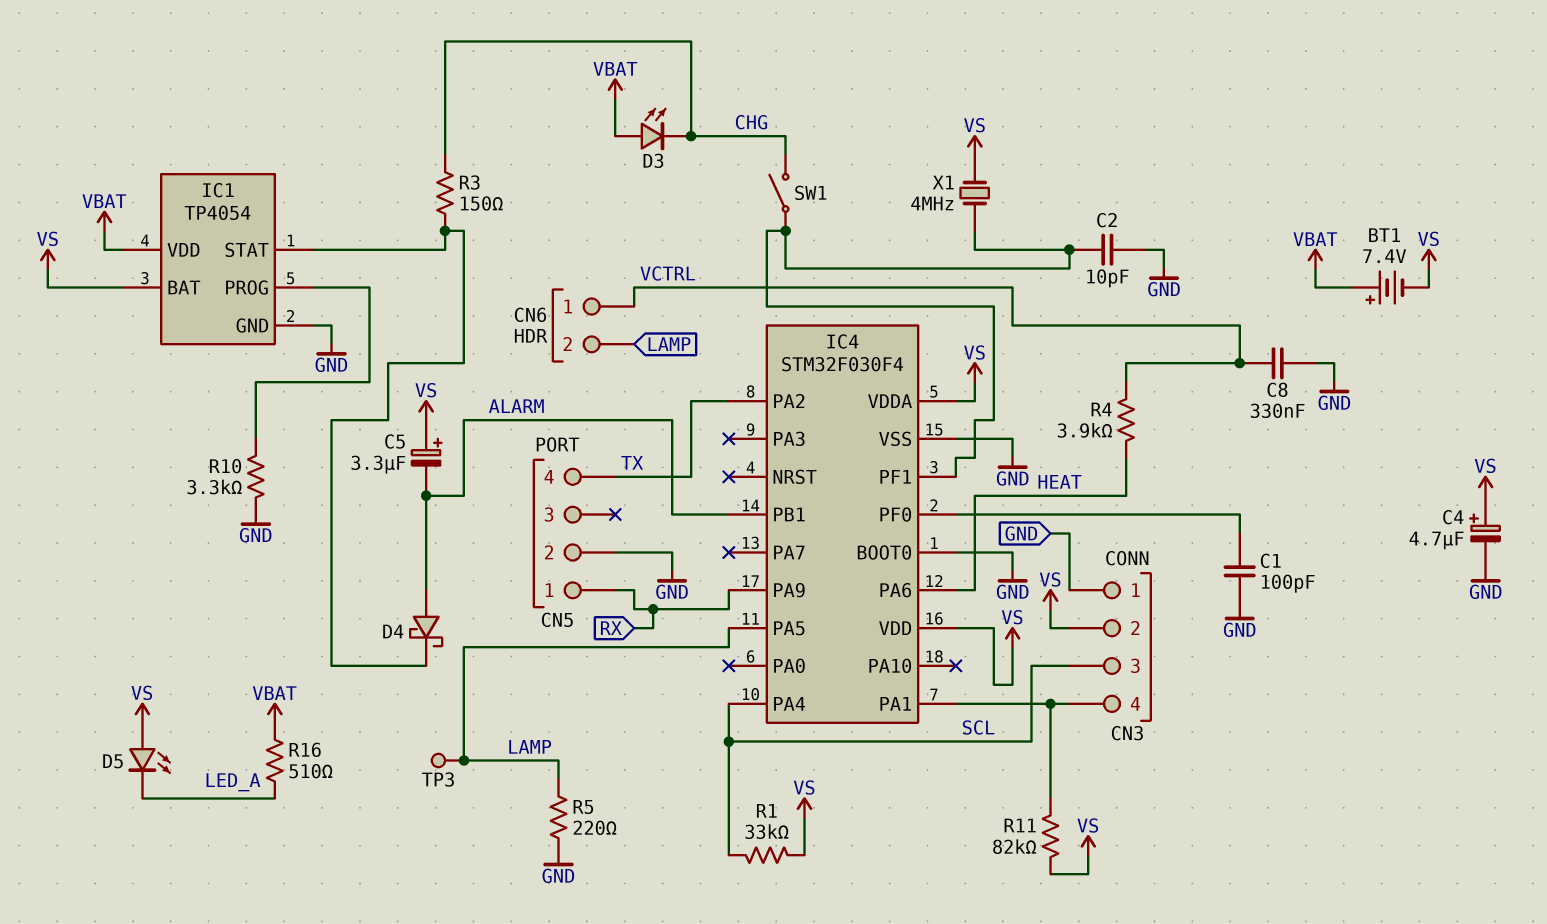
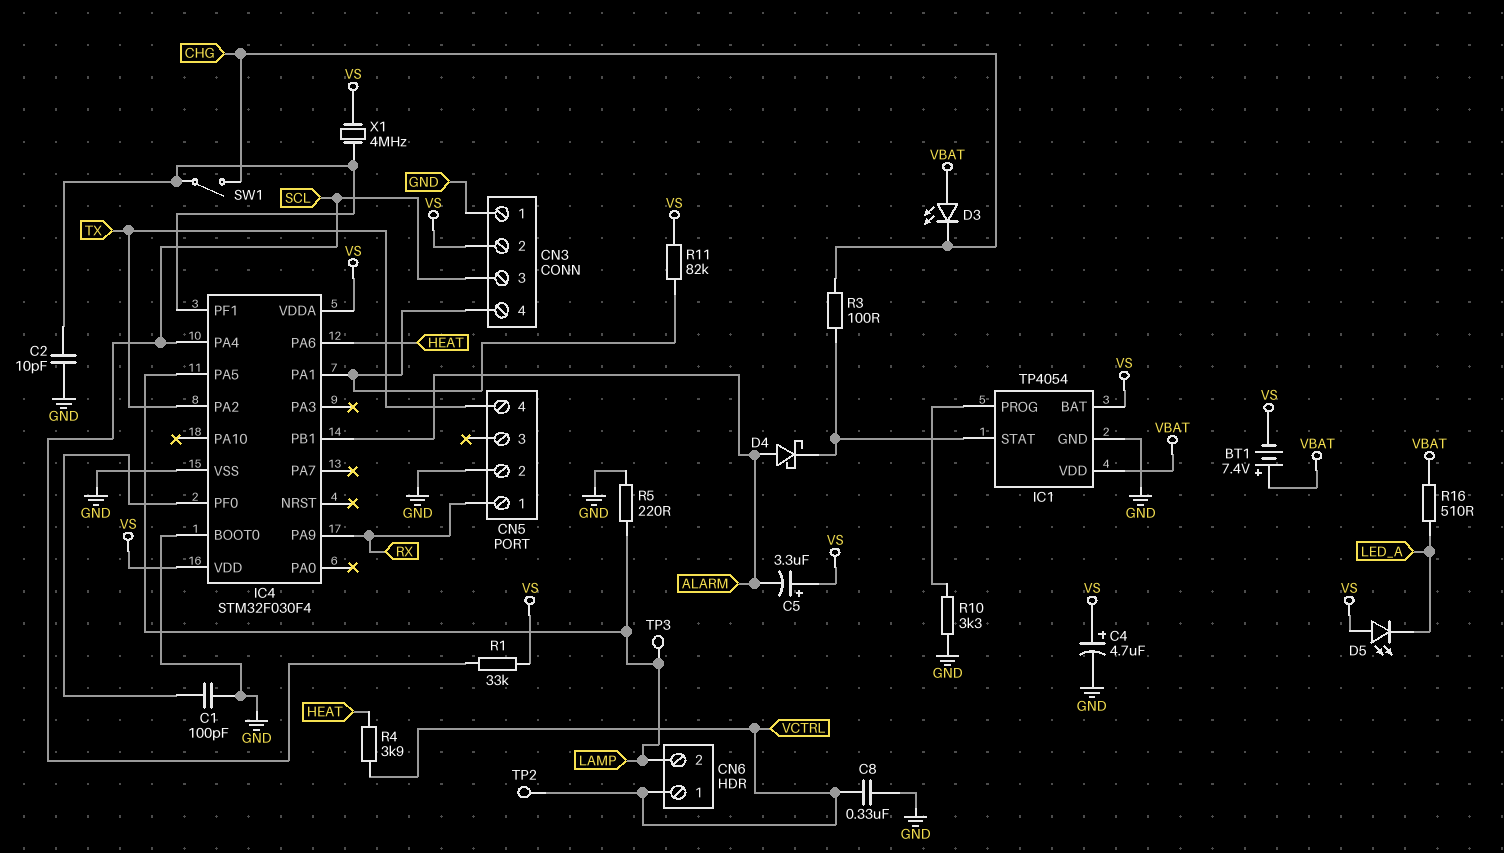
R3: 150 (CHG, IC1/STAT) -> 100 (CHG, IC1/STAT)
TP2: none -> test point (VCTRL)

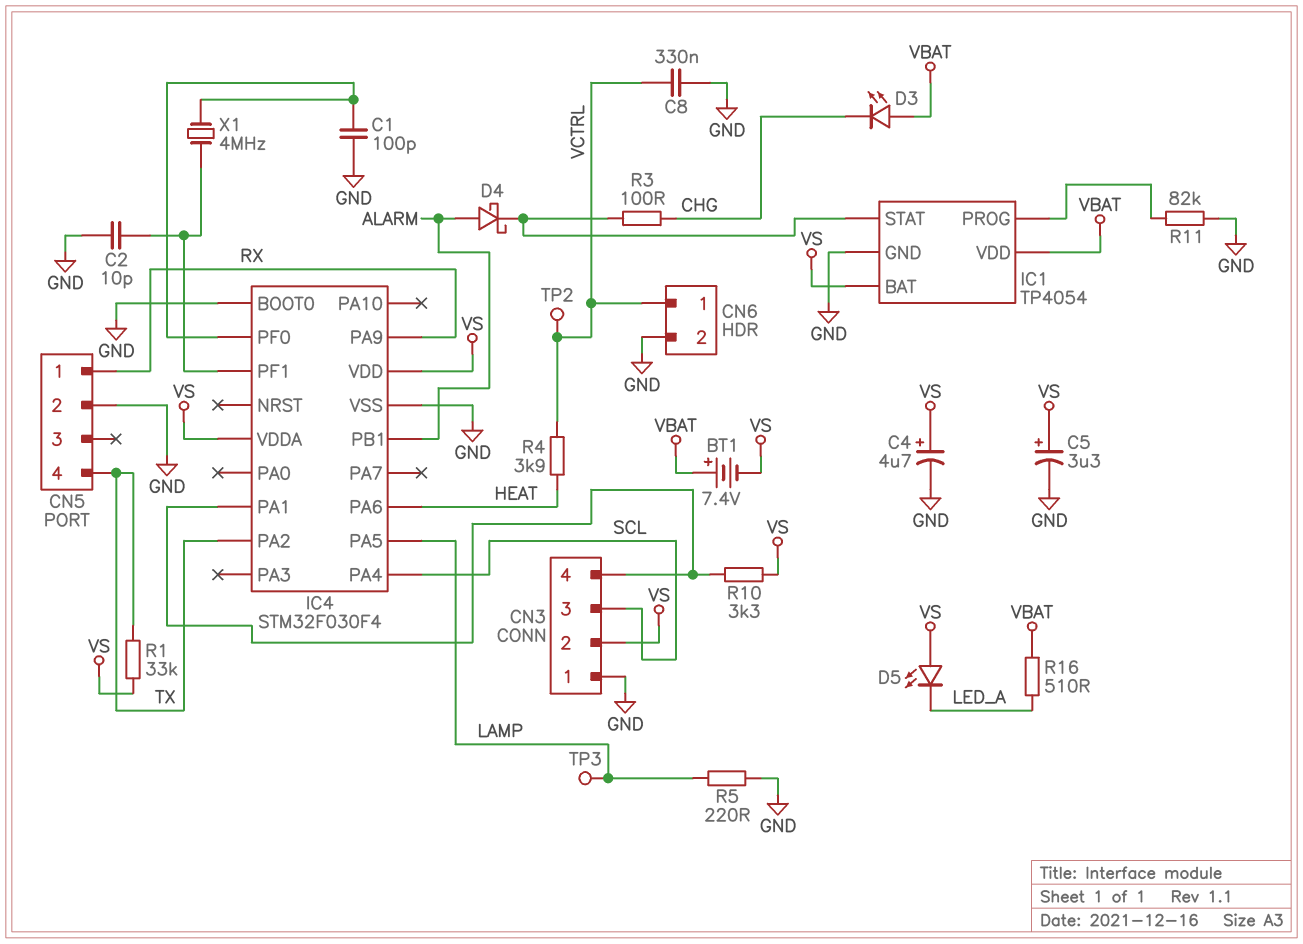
C5: 3.3uF (plus VS, minus ALARM) -> 3.3uF (plus VS, minus GND)
CN6 pin 2: LAMP -> GND
R1: 33k (SCL, VS) -> 33k (TX, VS)
R10: 3.3k (GND, IC1/PROG) -> 3.3k (CN3/4, VS)
R11: 82k (CN3/4, VS) -> 82k (GND, IC1/PROG)
SW1: switch (CHG, IC4/PF1) -> none
X1: 4MHz (IC4/PF1, VS) -> 4MHz (IC4/PF0, IC4/PF1)

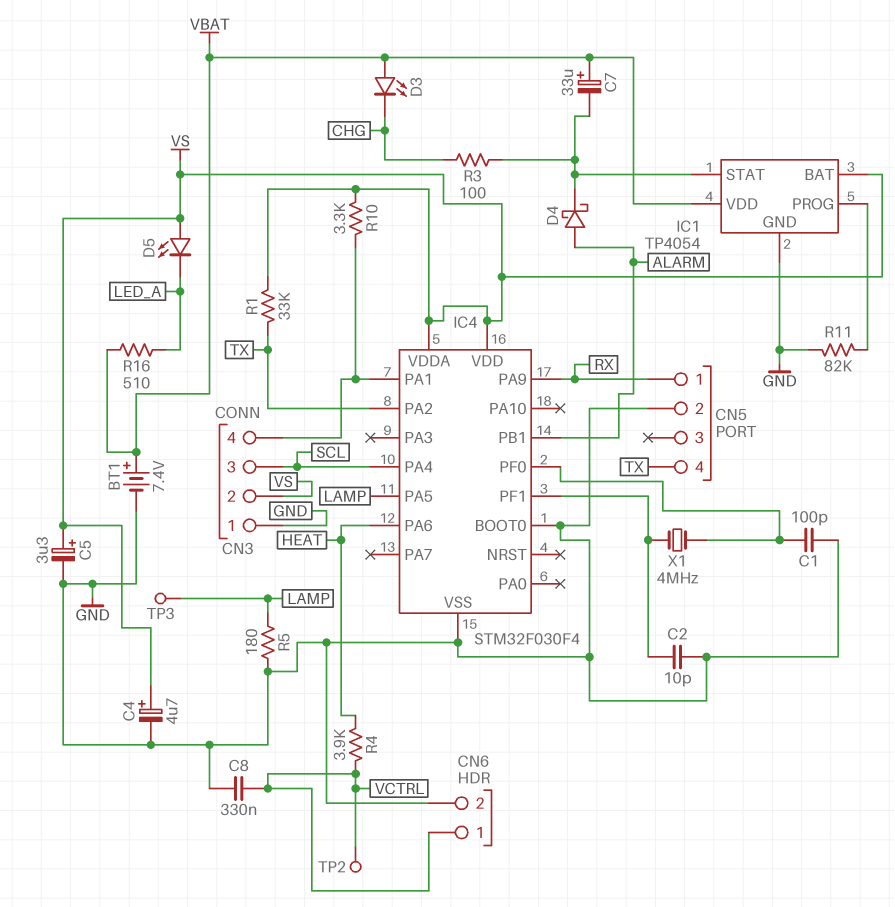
BT1: 7.4V (plus VBAT, minus VS) -> 7.4V (plus VBAT, minus GND)
C7: none -> 33uF (plus VBAT, minus IC1/STAT)
R5: 220 (GND, LAMP) -> 180 (GND, LAMP)

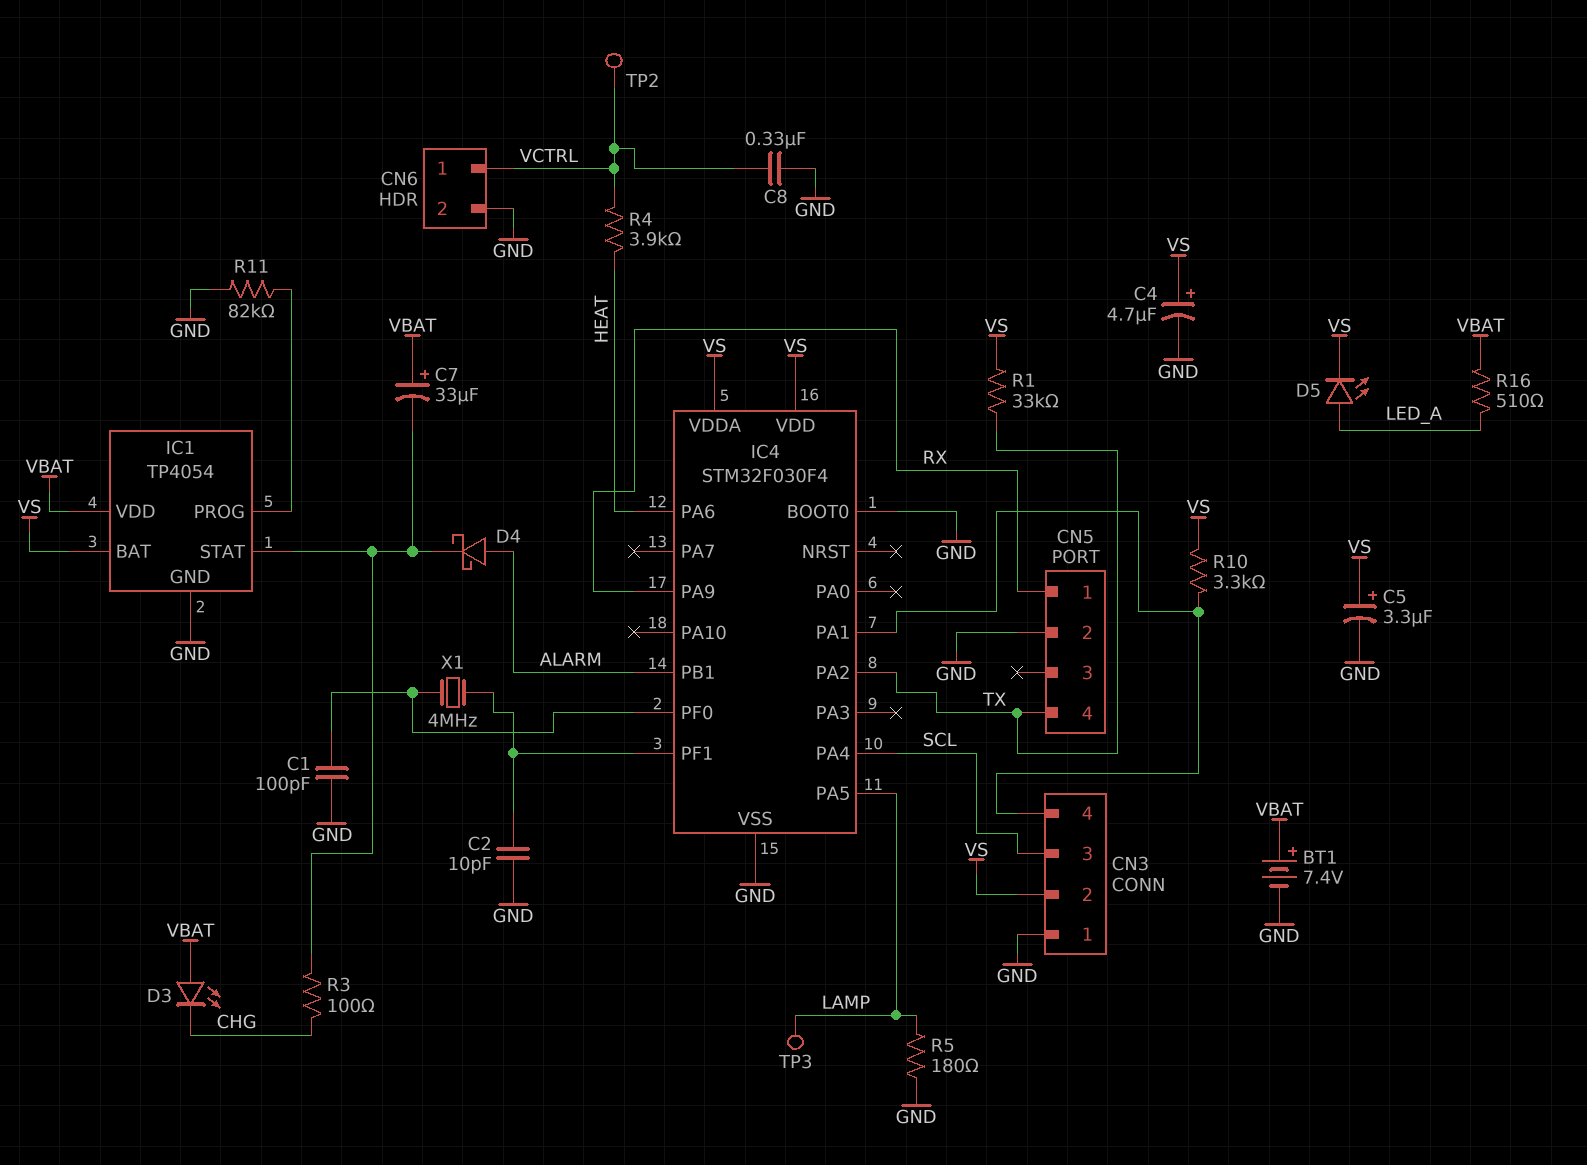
D5: LED (A VS, K LED_A) -> LED (A LED_A, K VS)

